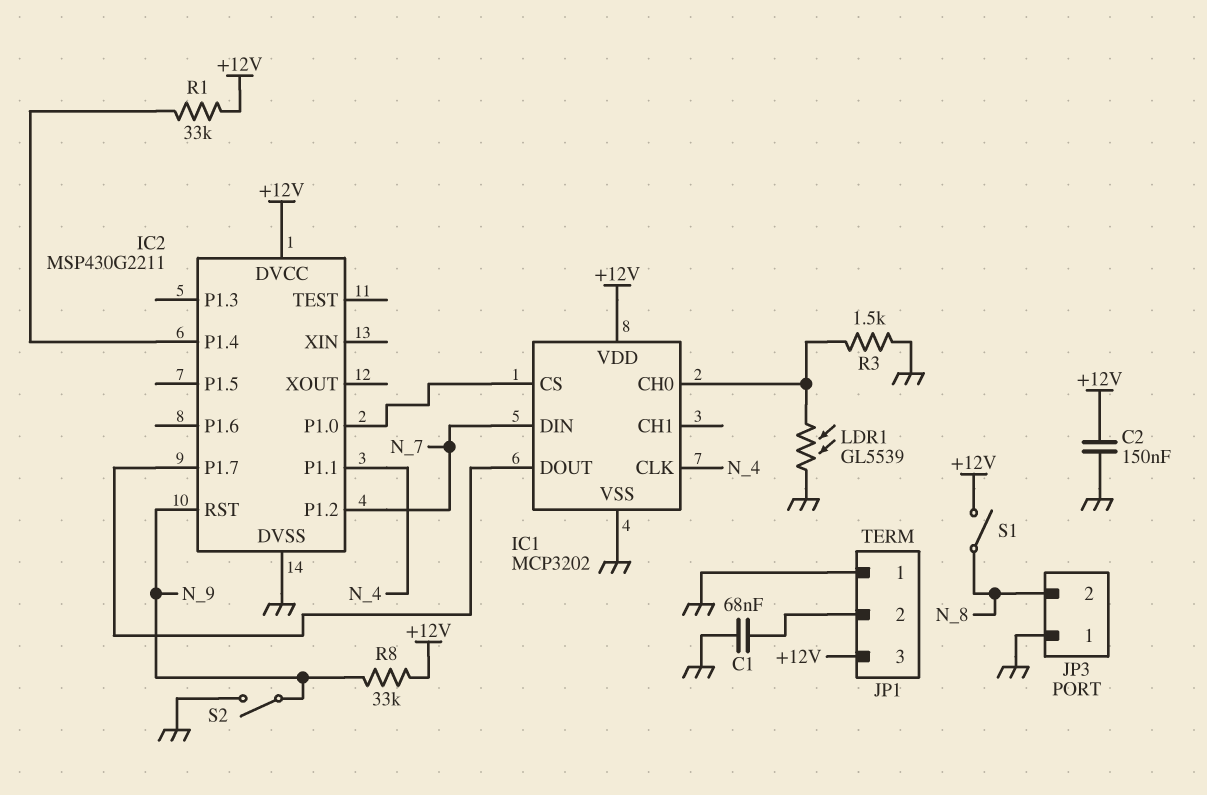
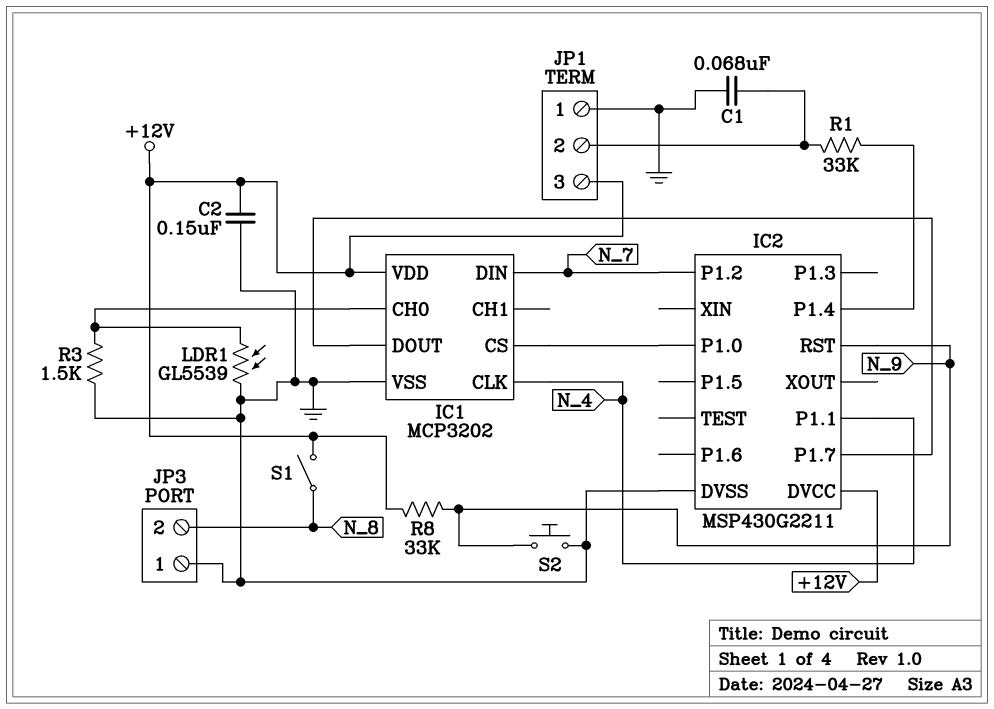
R1: 33k (+12V, IC2/P1.4) -> 33k (IC2/P1.4, JP1/2)
S2: switch (GND, N_9) -> button (GND, N_9)

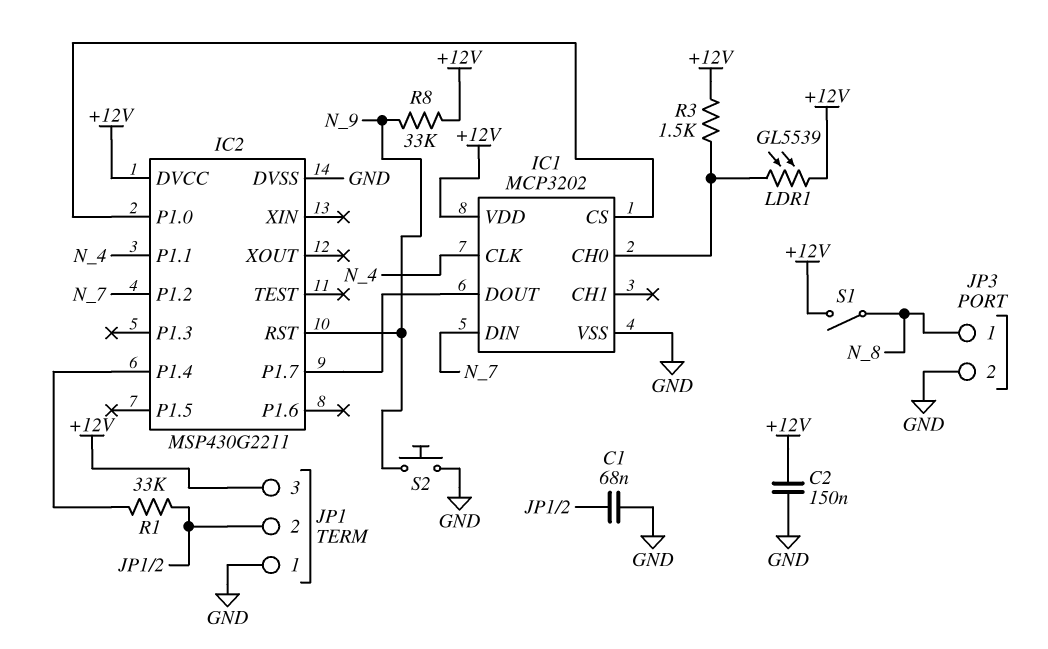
JP3 pin 1: GND -> N_8
JP3 pin 2: N_8 -> GND
LDR1: GL5539 (GND, IC1/CH0) -> GL5539 (+12V, IC1/CH0)
R3: 1.5k (GND, IC1/CH0) -> 1.5k (+12V, IC1/CH0)

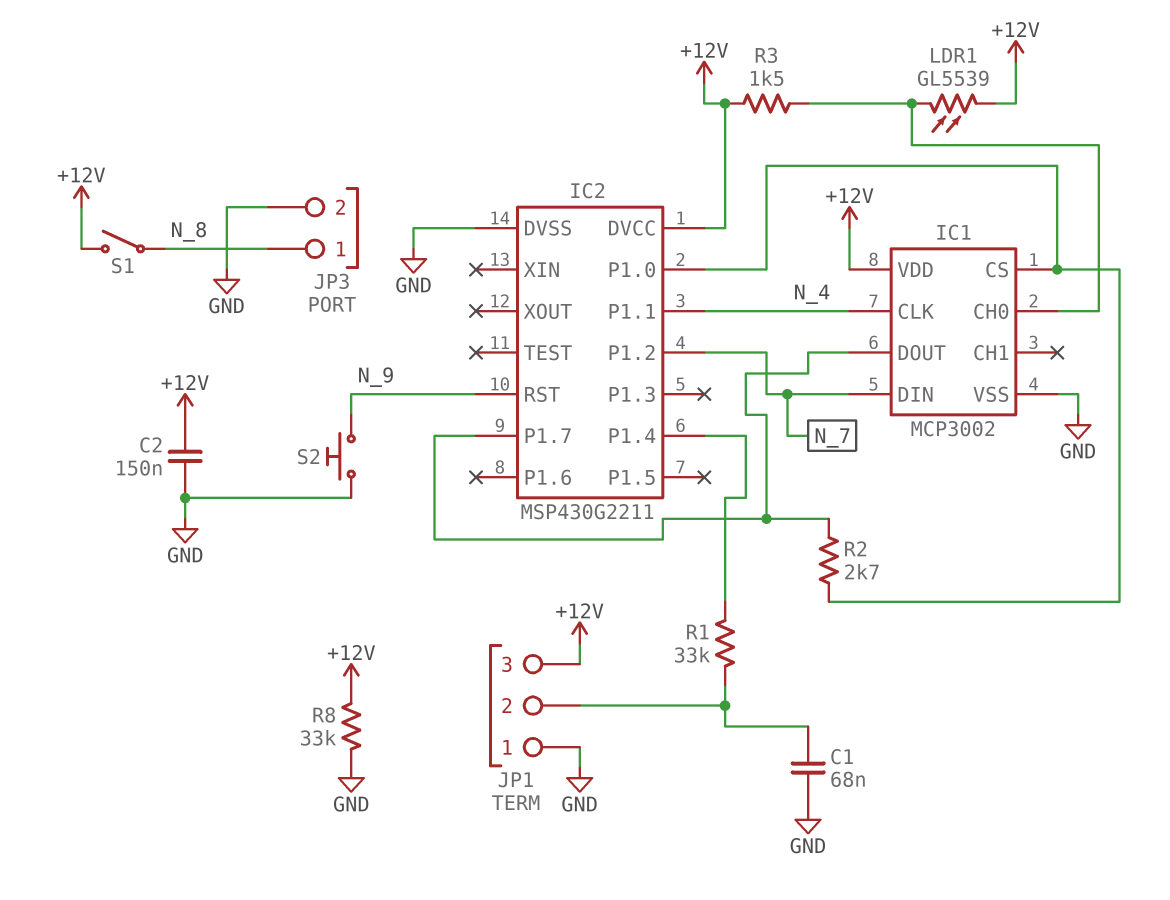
IC1: MCP3202 -> MCP3002
R2: none -> 2.7k (IC1/CS, IC1/DOUT)
R8: 33k (+12V, N_9) -> 33k (+12V, GND)

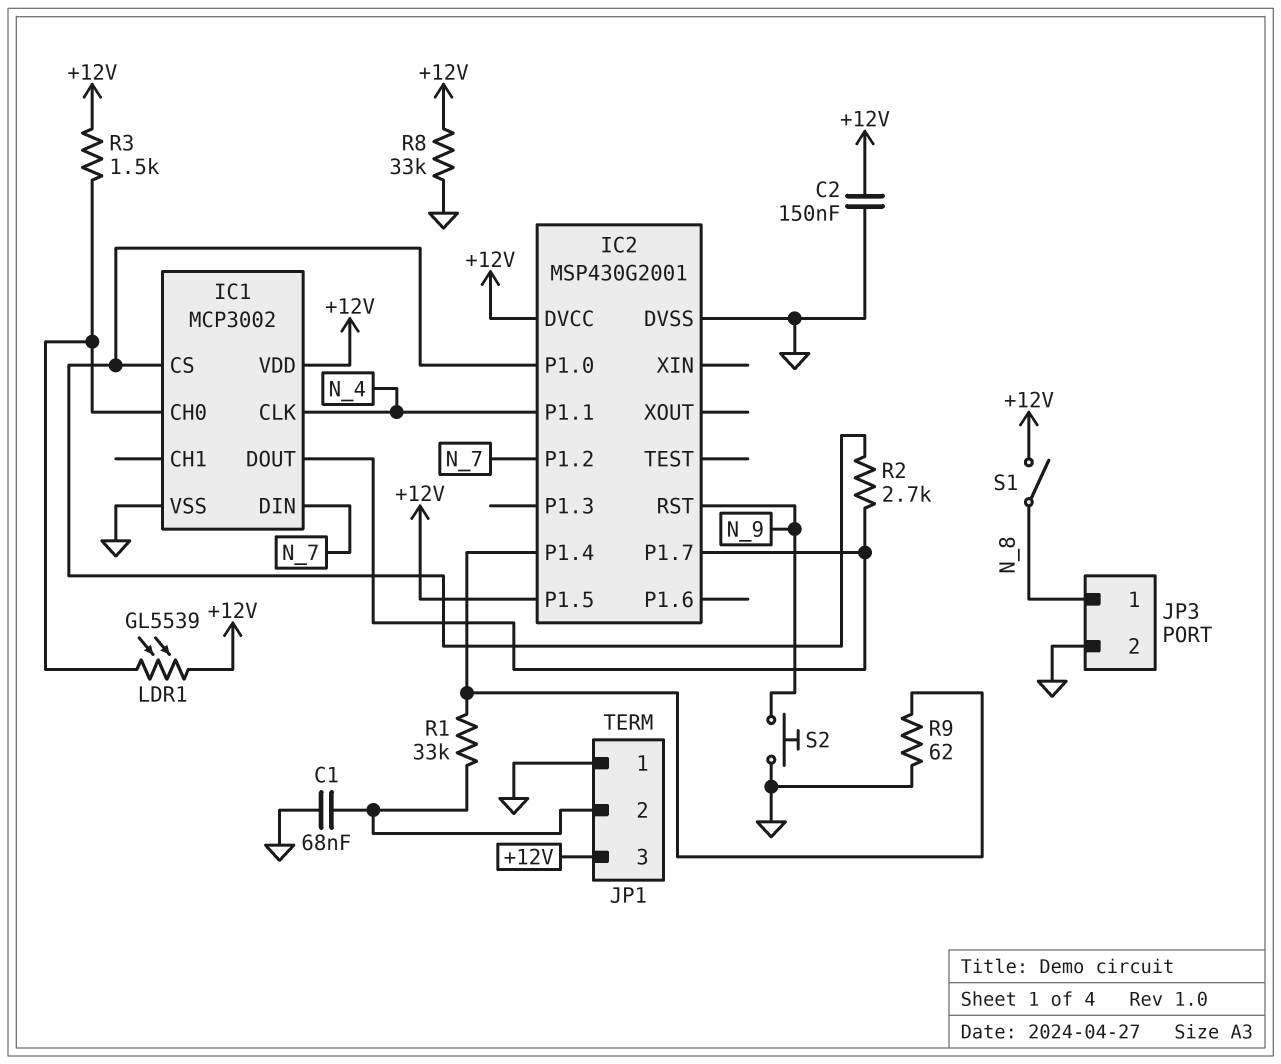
IC2: MSP430G2211 -> MSP430G2001
IC2 pin P1.5: none -> +12V
R9: none -> 62 (GND, IC2/P1.4)

